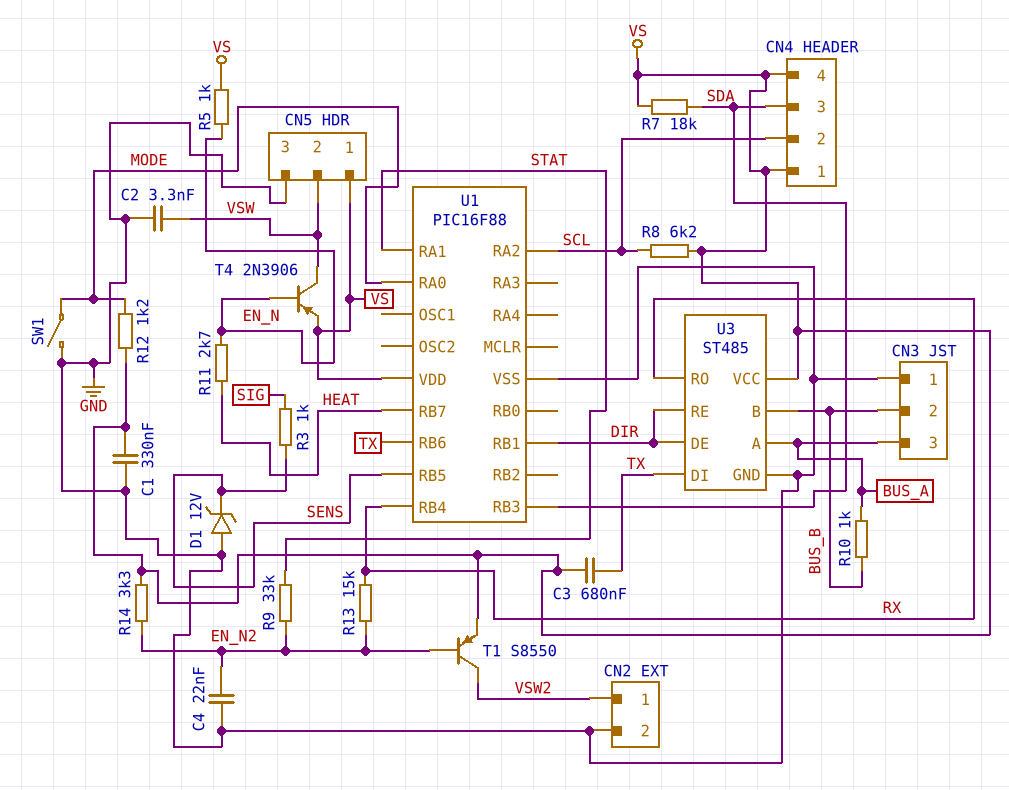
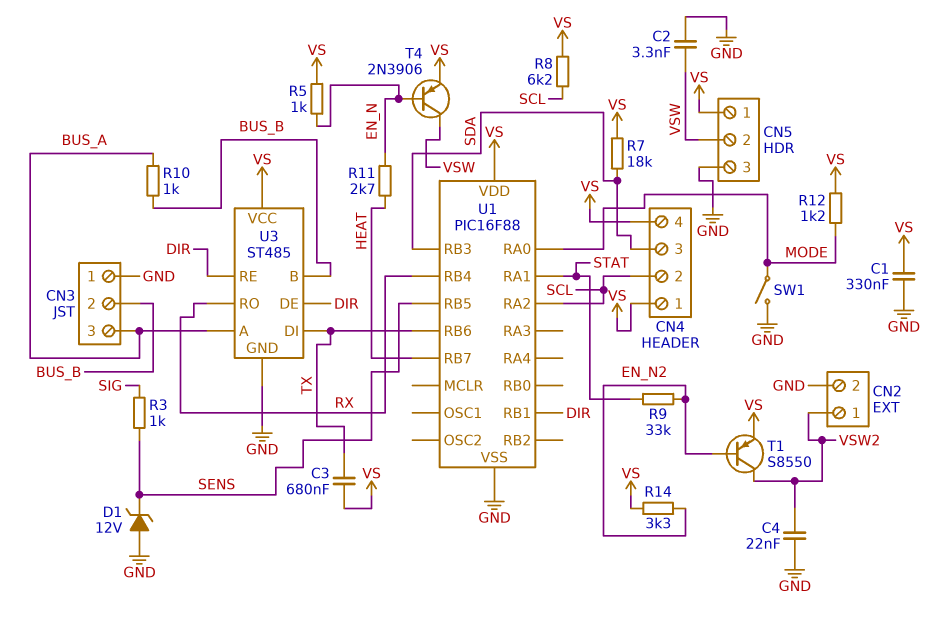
C4: 22nF (EN_N2, GND) -> 22nF (GND, VSW2)
R13: 15k (EN_N2, RX) -> none

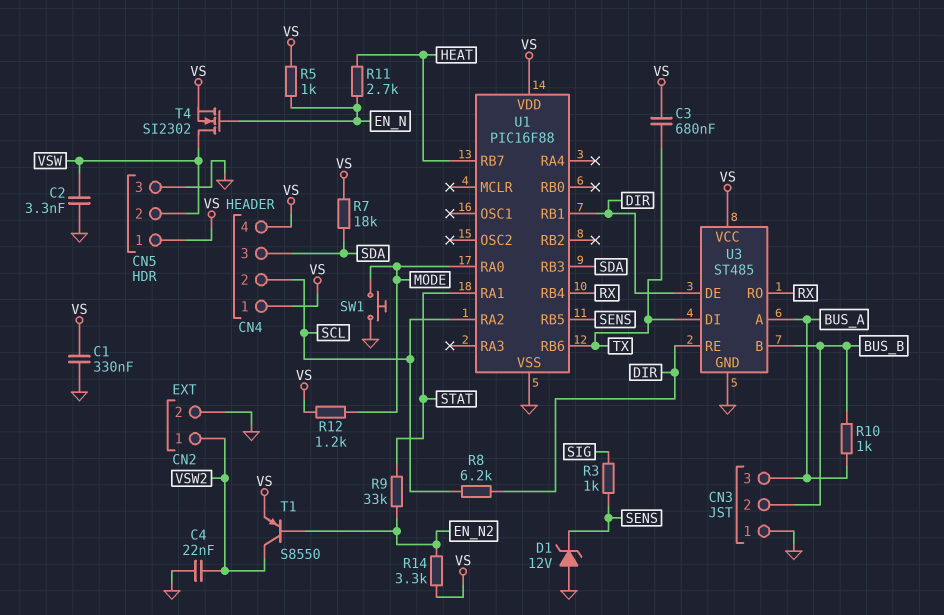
R8: 6.2k (SCL, VS) -> 6.2k (DIR, SCL)
SW1: switch (GND, MODE) -> button (GND, MODE)
T4: PNP 2N3906 (B EN_N, C VSW, E VS) -> NMOS SI2302 (G EN_N, D VSW, S VS)

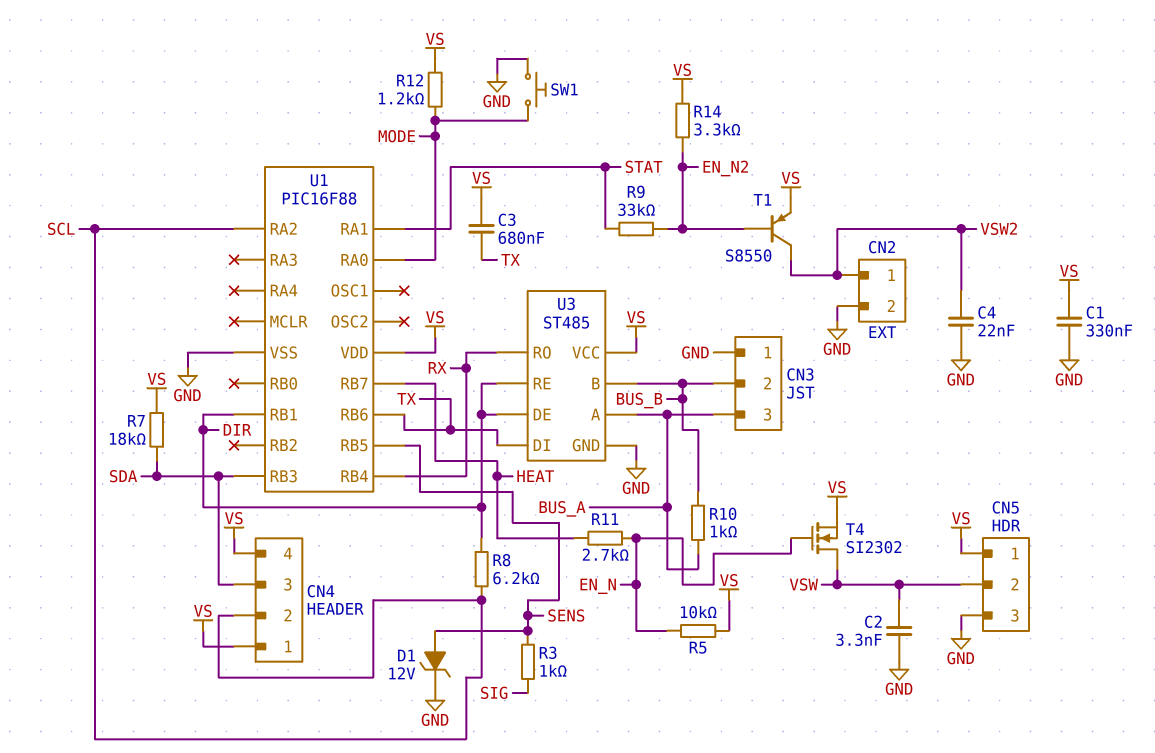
D1: zener 12V (A GND, K SENS) -> zener 12V (A SENS, K GND)
R5: 1k (EN_N, VS) -> 10k (EN_N, VS)

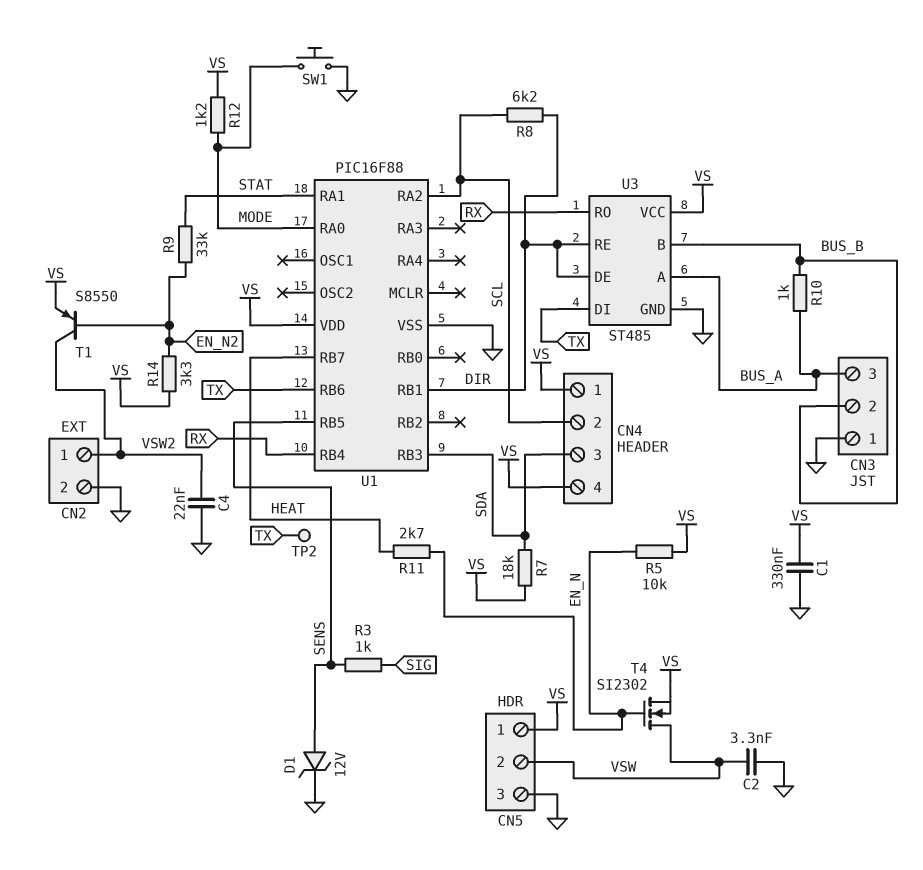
C3: 680nF (TX, VS) -> none
TP2: none -> test point (TX)

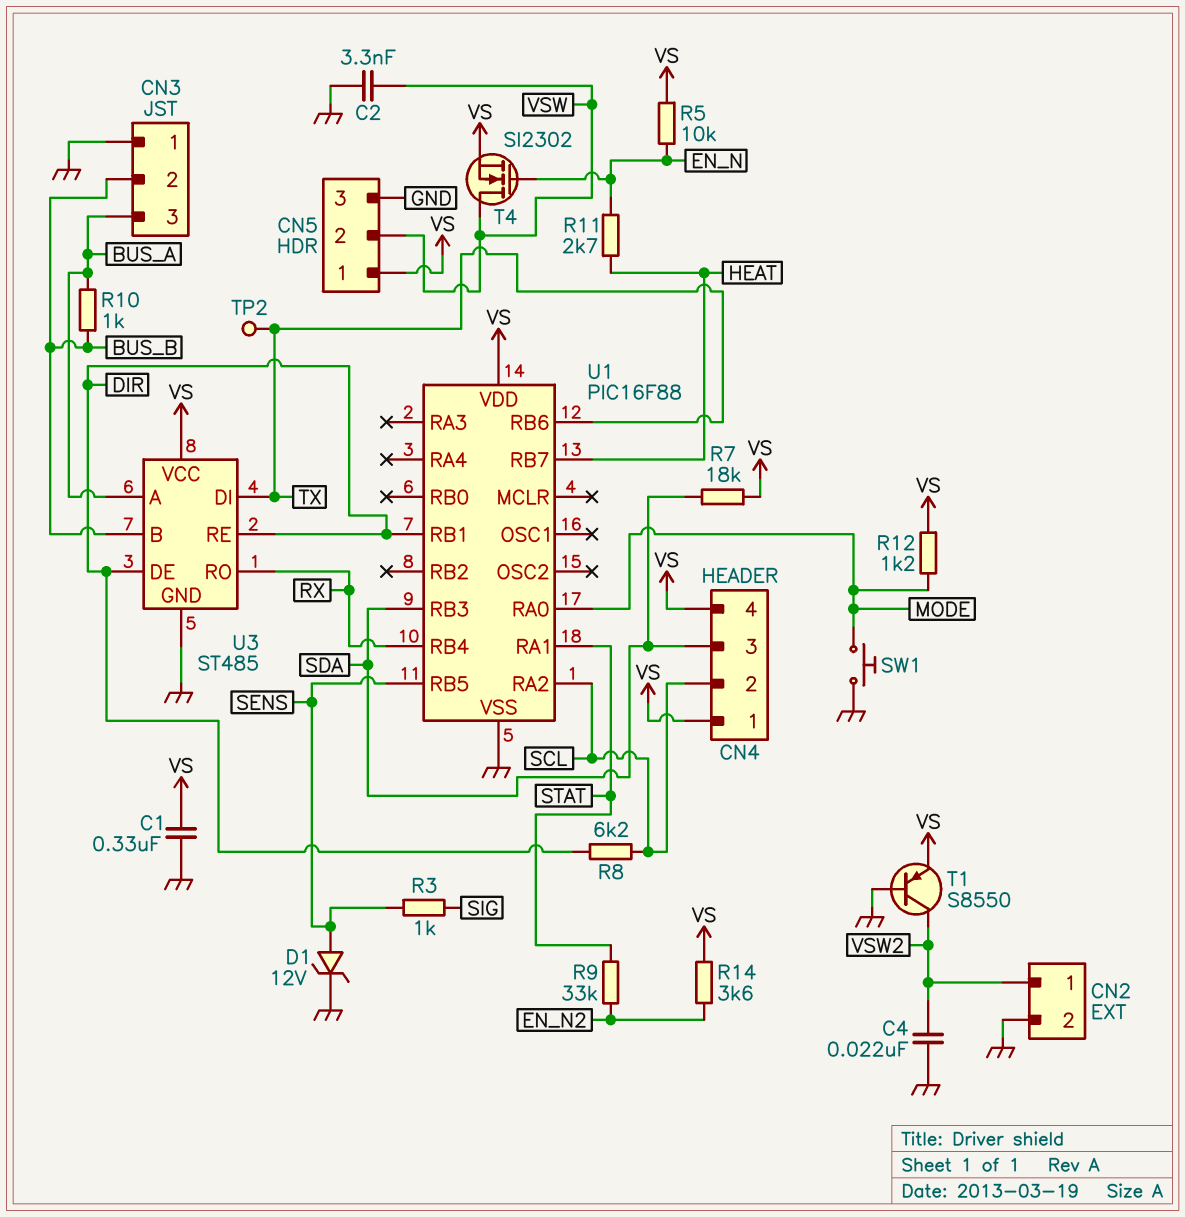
R14: 3.3k (EN_N2, VS) -> 3.6k (EN_N2, VS)
T1: PNP S8550 (B EN_N2, C VSW2, E VS) -> PNP S8550 (B GND, C VSW2, E VS)

